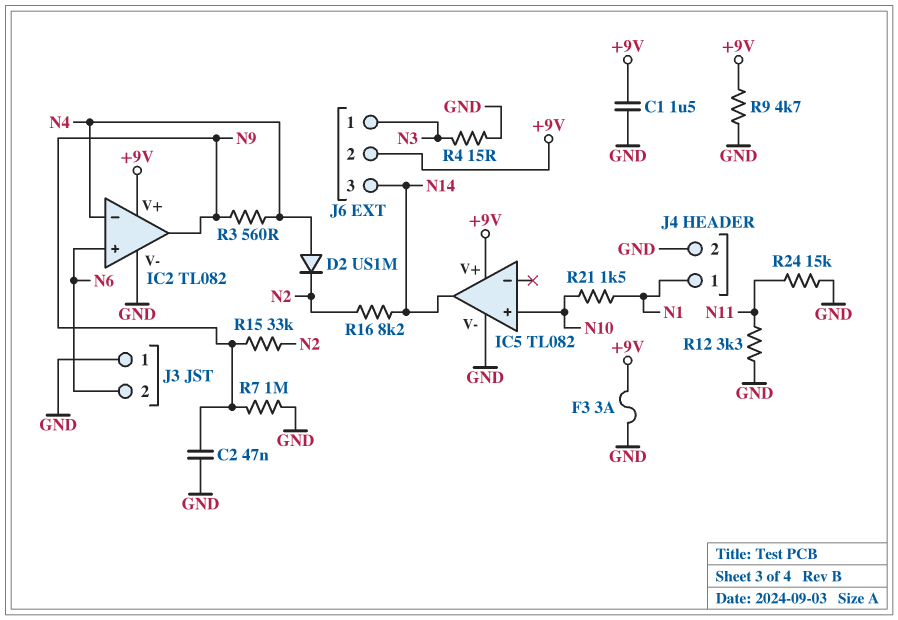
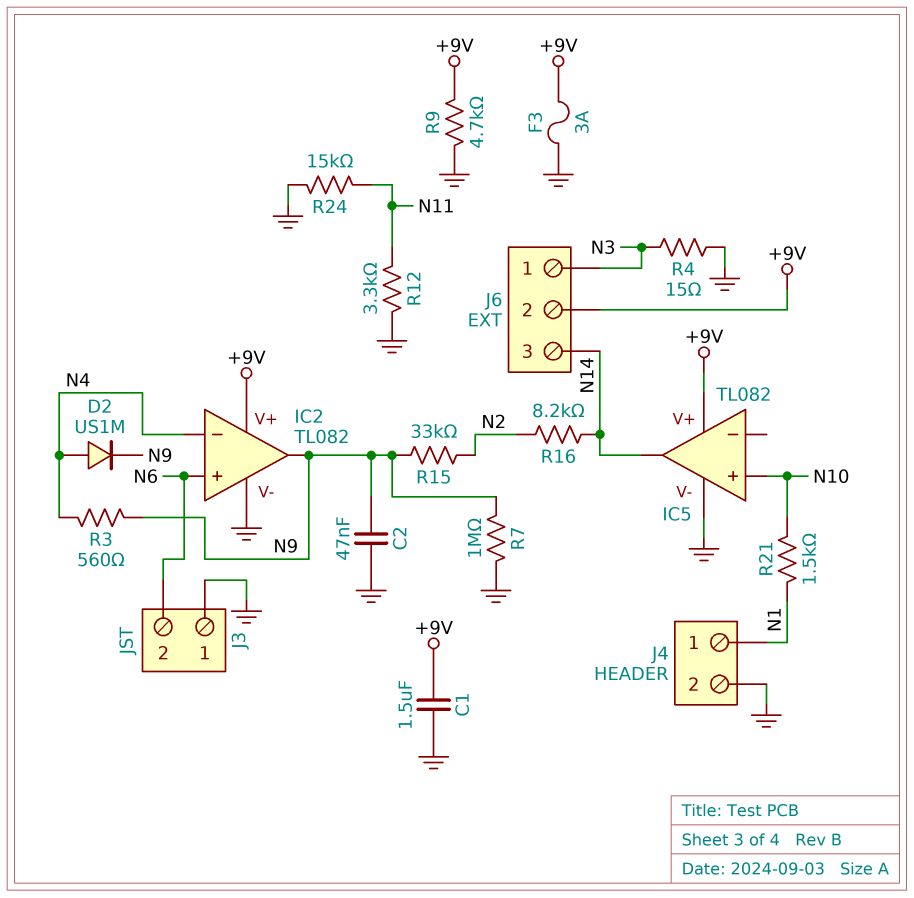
D2: diode US1M (A N4, K N2) -> diode US1M (A N4, K N9)

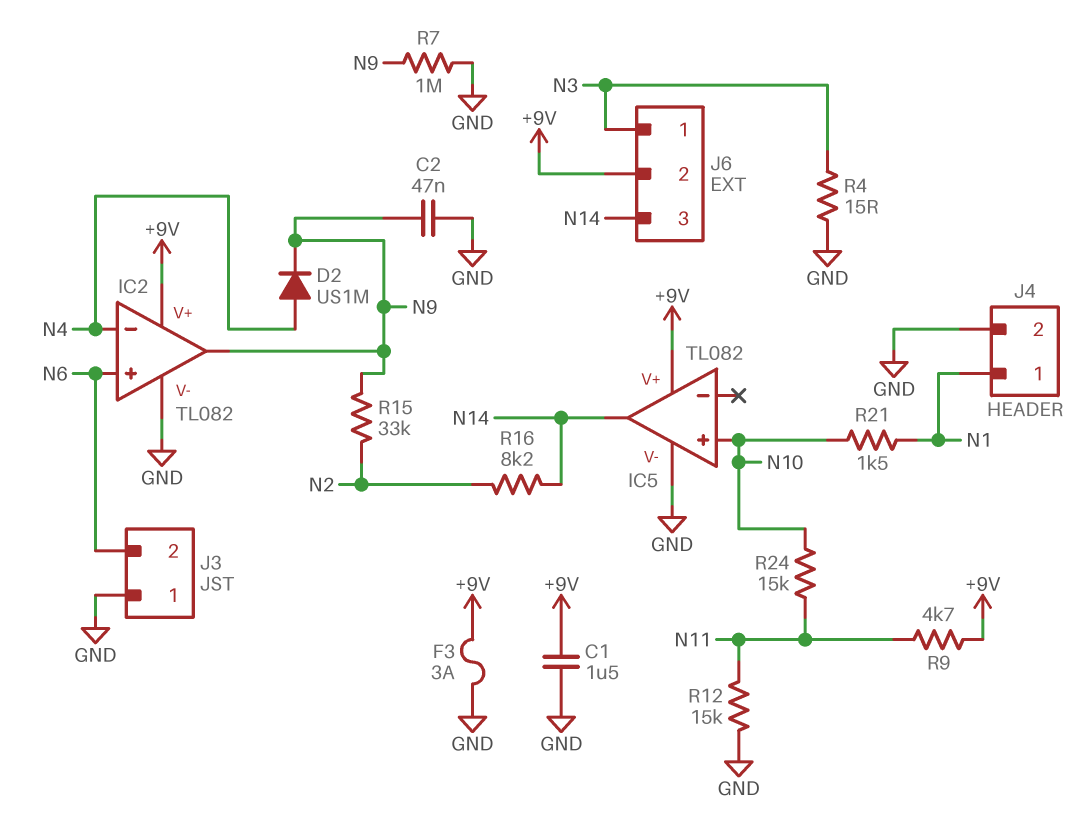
R3: 560 (N4, N9) -> none
R9: 4.7k (+9V, GND) -> 4.7k (+9V, N11)
R12: 3.3k (GND, N11) -> 15k (GND, N11)
R24: 15k (GND, N11) -> 15k (N10, N11)

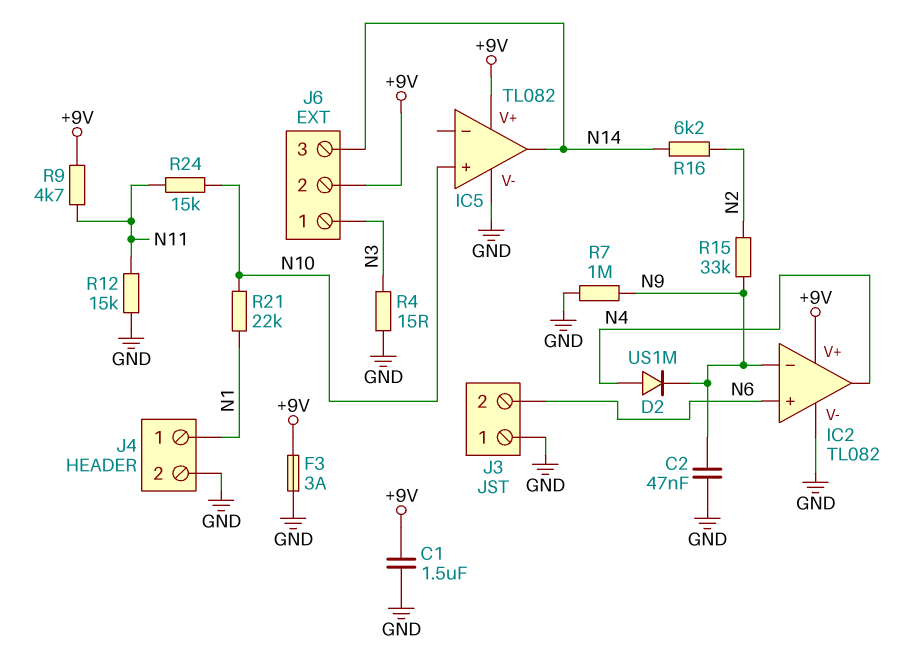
IC2 pin in-: N4 -> N9
IC2 pin out: N9 -> N4
R16: 8.2k (N2, N14) -> 6.2k (N2, N14)
R21: 1.5k (N1, N10) -> 22k (N1, N10)

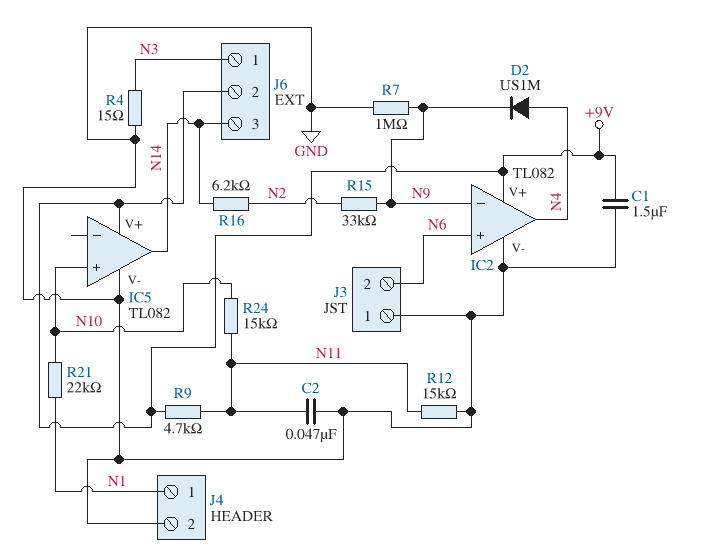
C2: 47nF (GND, N9) -> 47nF (GND, N11)
F3: 3A (+9V, GND) -> none

